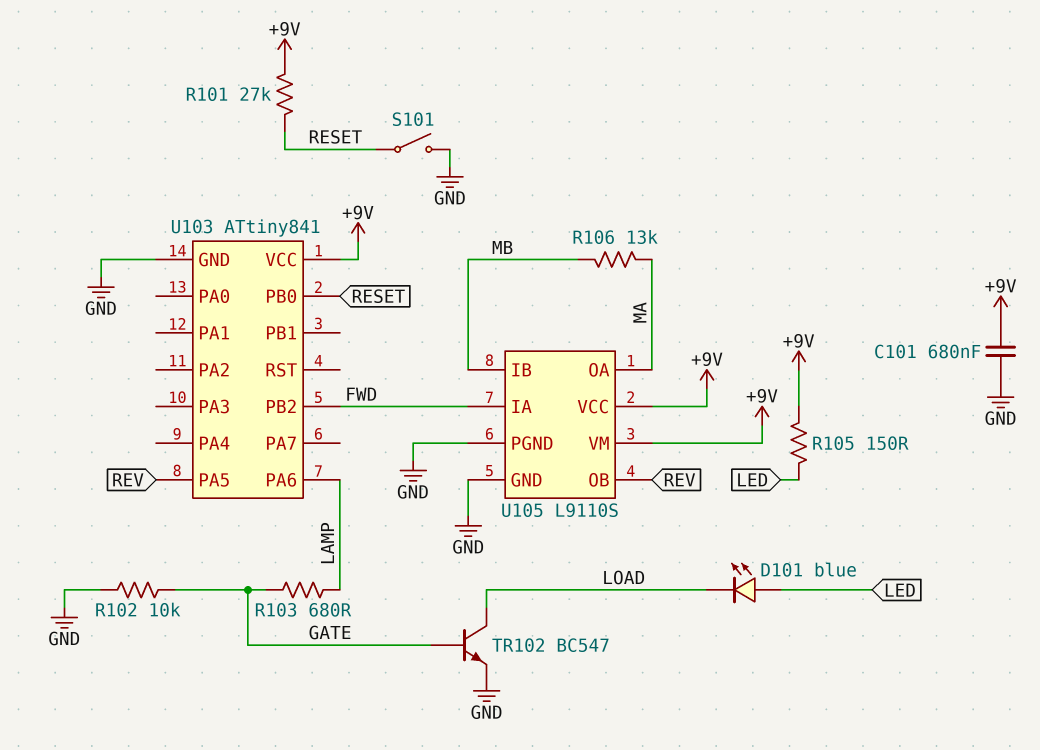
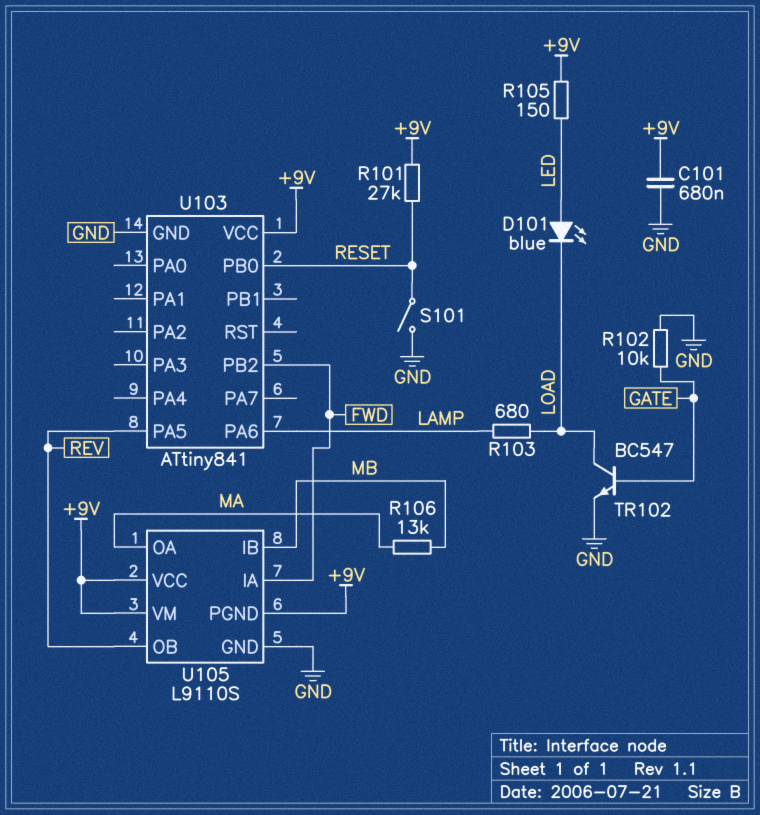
R103: 680 (GATE, LAMP) -> 680 (LAMP, LOAD)
U105 pin PGND: GND -> +9V

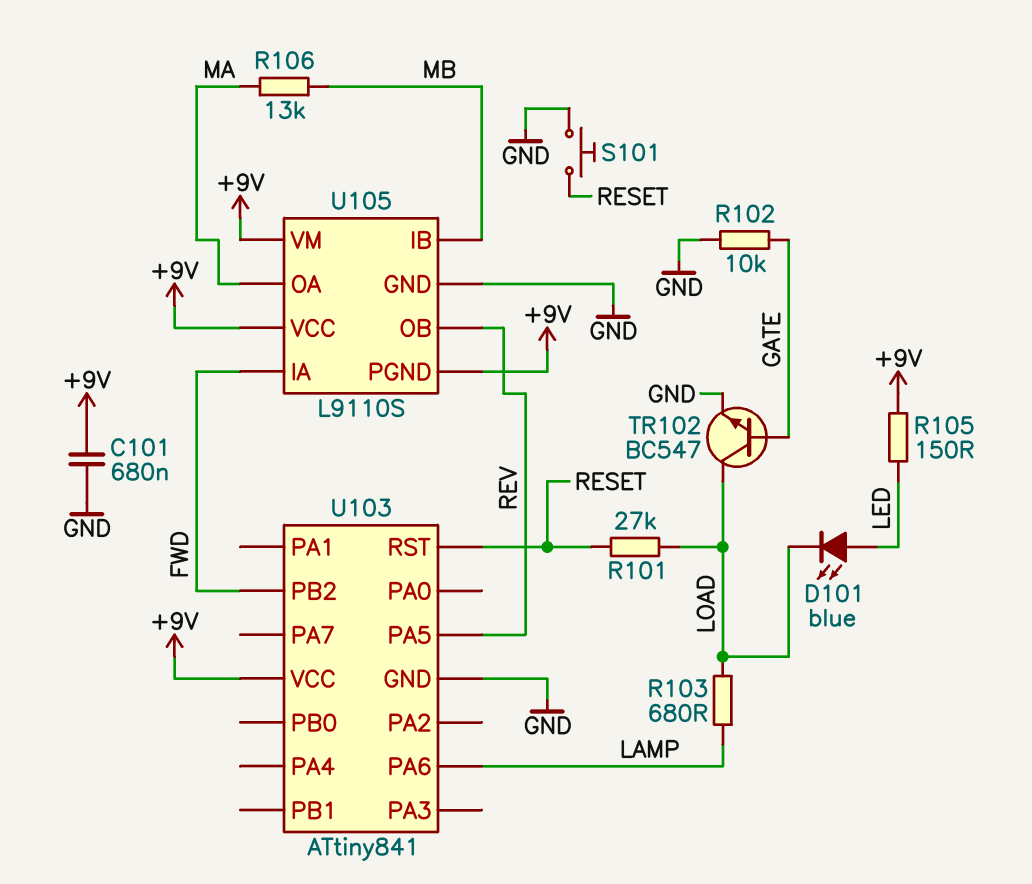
R101: 27k (+9V, RESET) -> 27k (LOAD, RESET)
S101: switch (GND, RESET) -> button (GND, RESET)
U103 pin PB0: RESET -> none
U103 pin RST: none -> RESET

